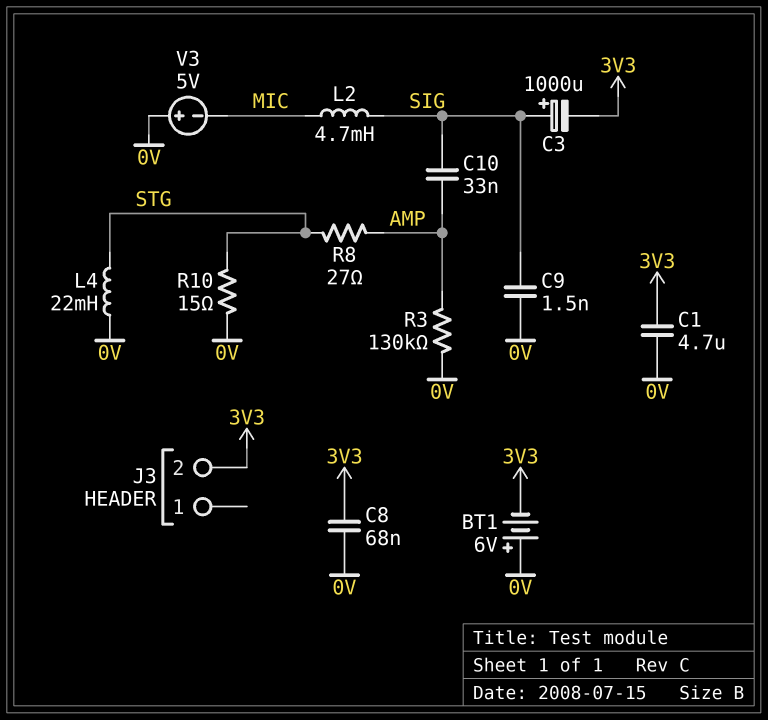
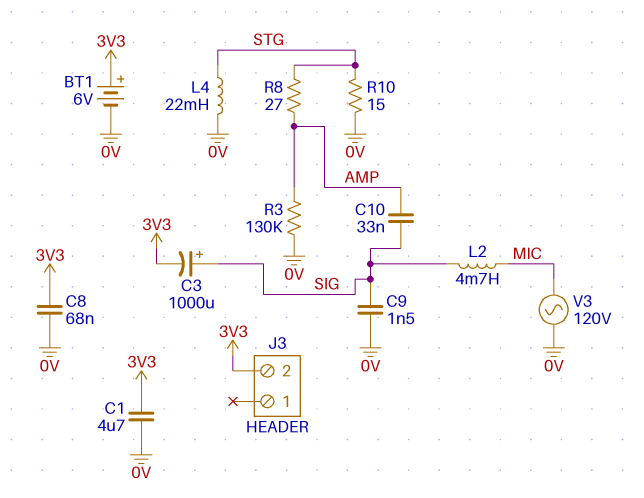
BT1: 6V (plus 0V, minus 3V3) -> 6V (plus 3V3, minus 0V)
V3: 5V (plus 0V, minus MIC) -> AC 120V (0V, MIC)

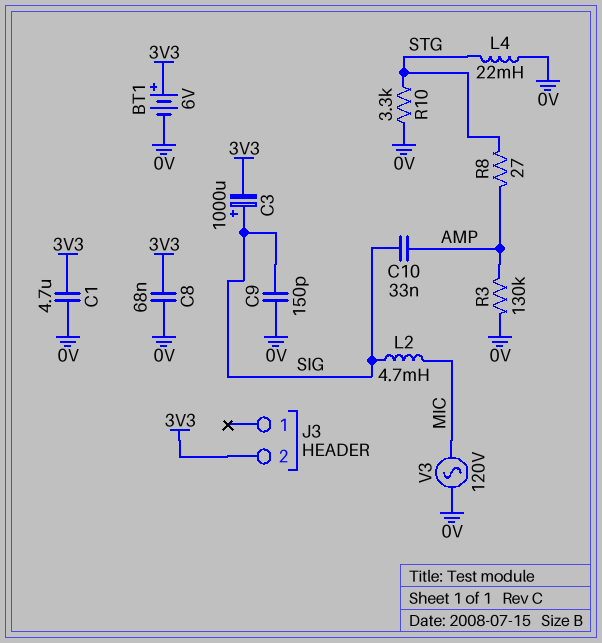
C9: 1.5nF (0V, SIG) -> 150pF (0V, SIG)
R10: 15 (0V, STG) -> 3.3k (0V, STG)

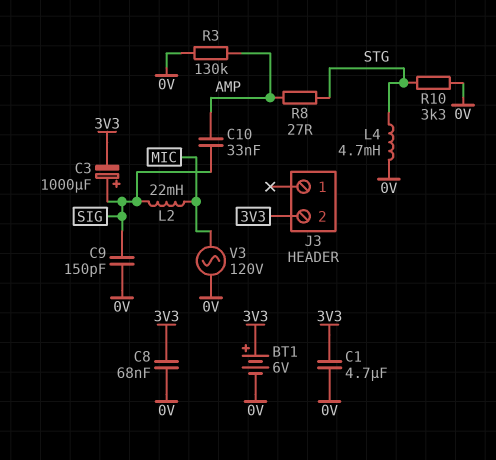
L2: 4.7mH (MIC, SIG) -> 22mH (MIC, SIG)
L4: 22mH (0V, STG) -> 4.7mH (0V, STG)

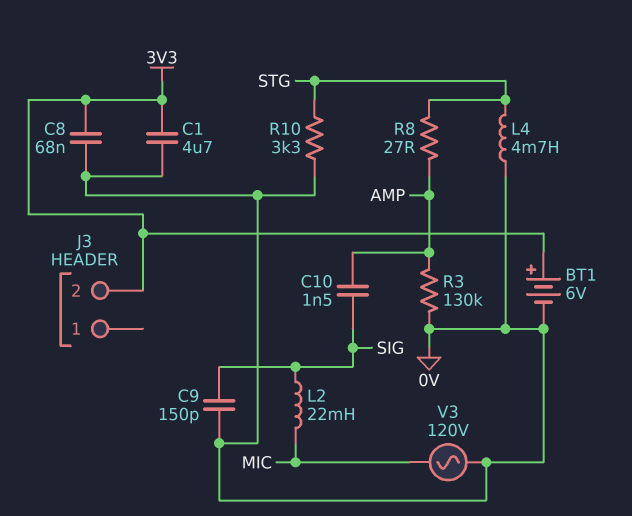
C3: 1000uF (plus SIG, minus 3V3) -> none
C10: 33nF (AMP, SIG) -> 1.5nF (AMP, SIG)

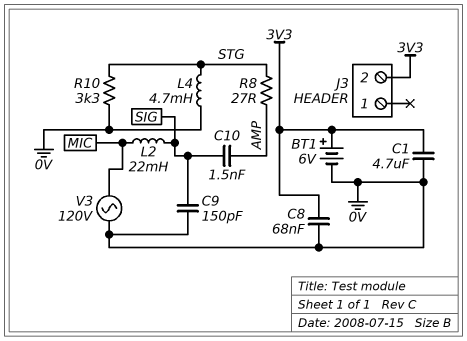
R3: 130k (0V, AMP) -> none

